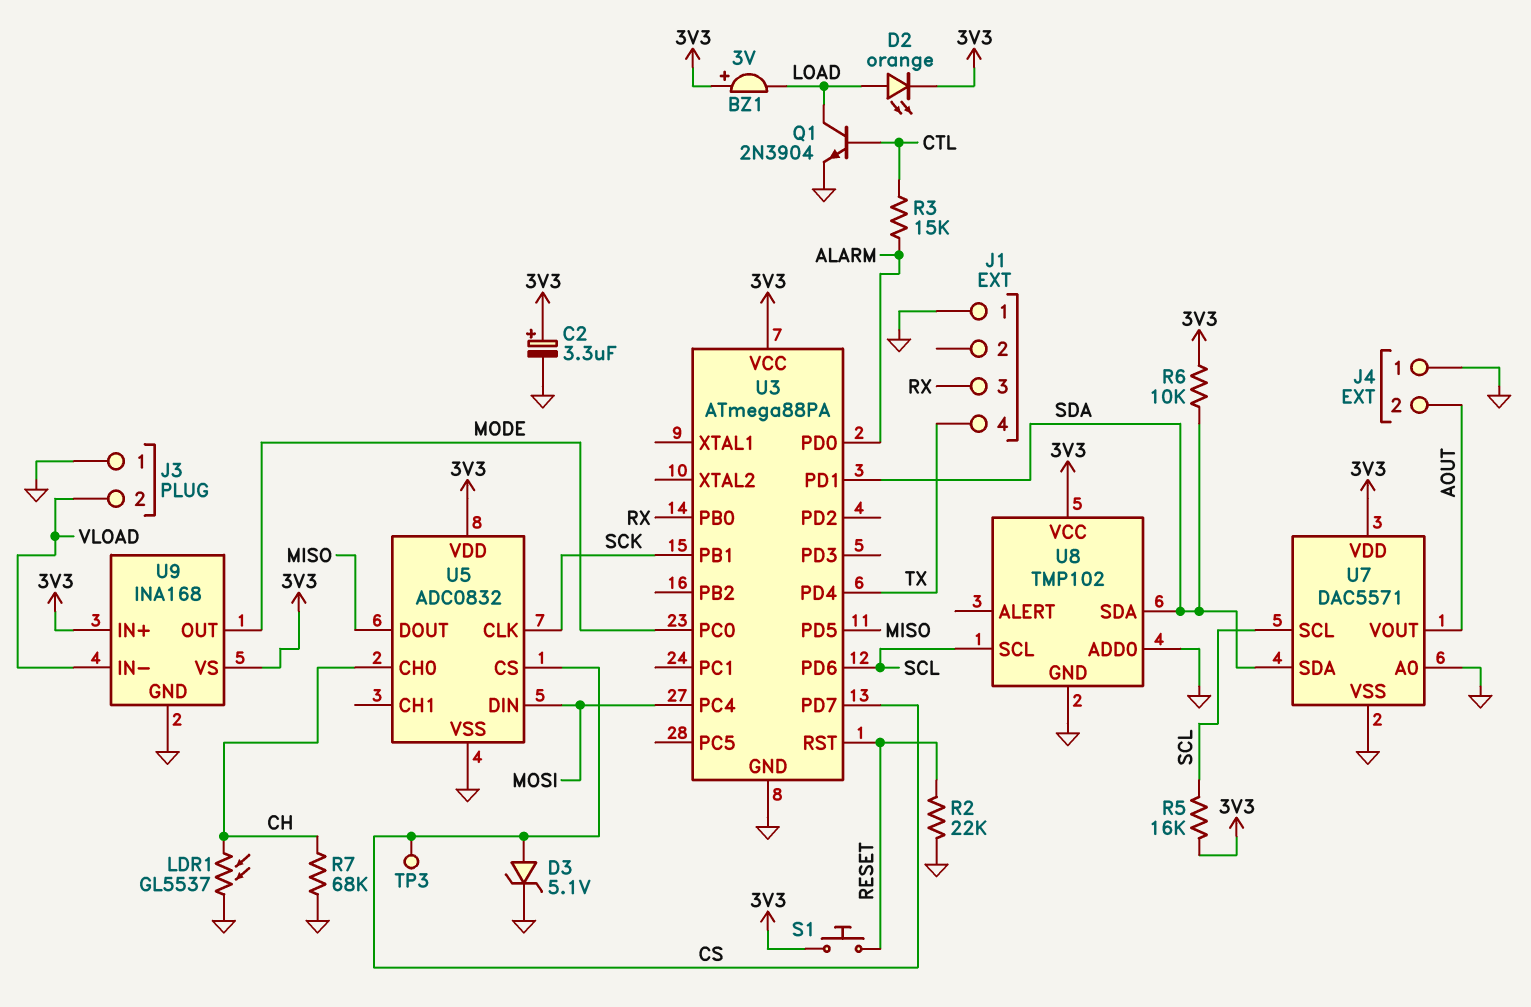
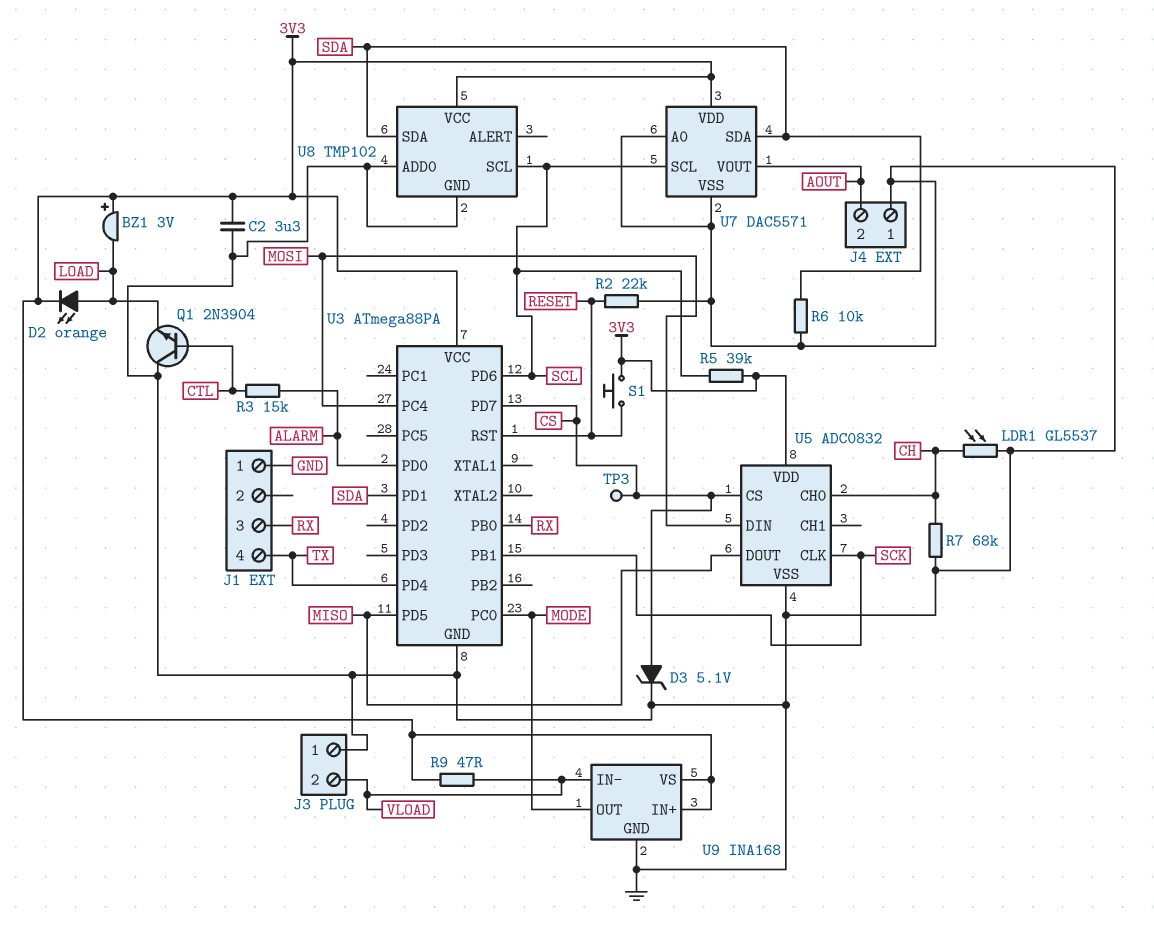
C2: 3.3uF (plus 3V3, minus GND) -> 3.3uF (3V3, GND)
Q1: NPN 2N3904 (B CTL, C LOAD, E GND) -> NPN 2N3904 (B CTL, C GND, E LOAD)
R5: 16k (3V3, SCL) -> 39k (3V3, SCL)
R6: 10k (3V3, SDA) -> 10k (GND, SDA)
R9: none -> 47 (3V3, VLOAD)

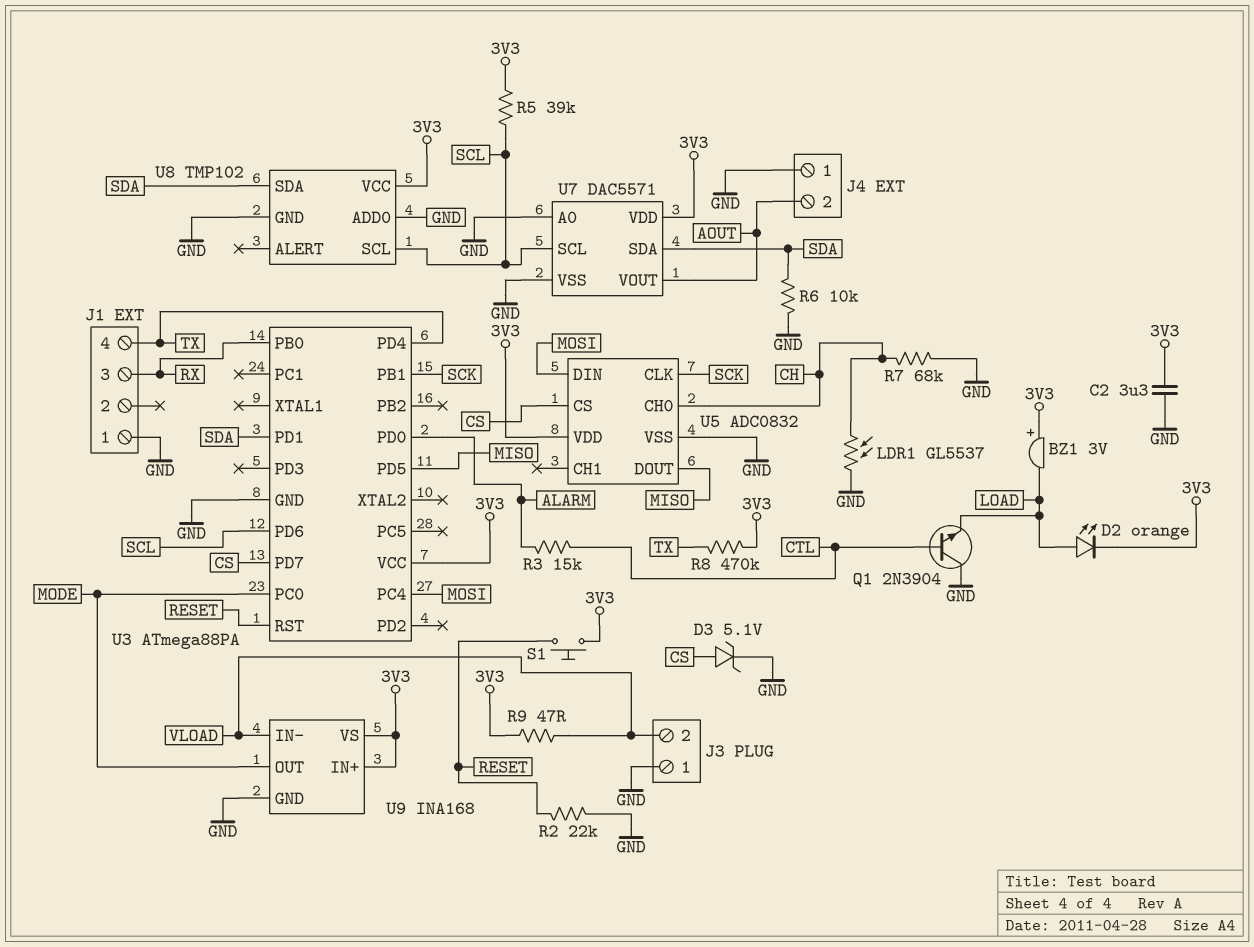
R8: none -> 470k (3V3, TX)
TP3: test point (CS) -> none

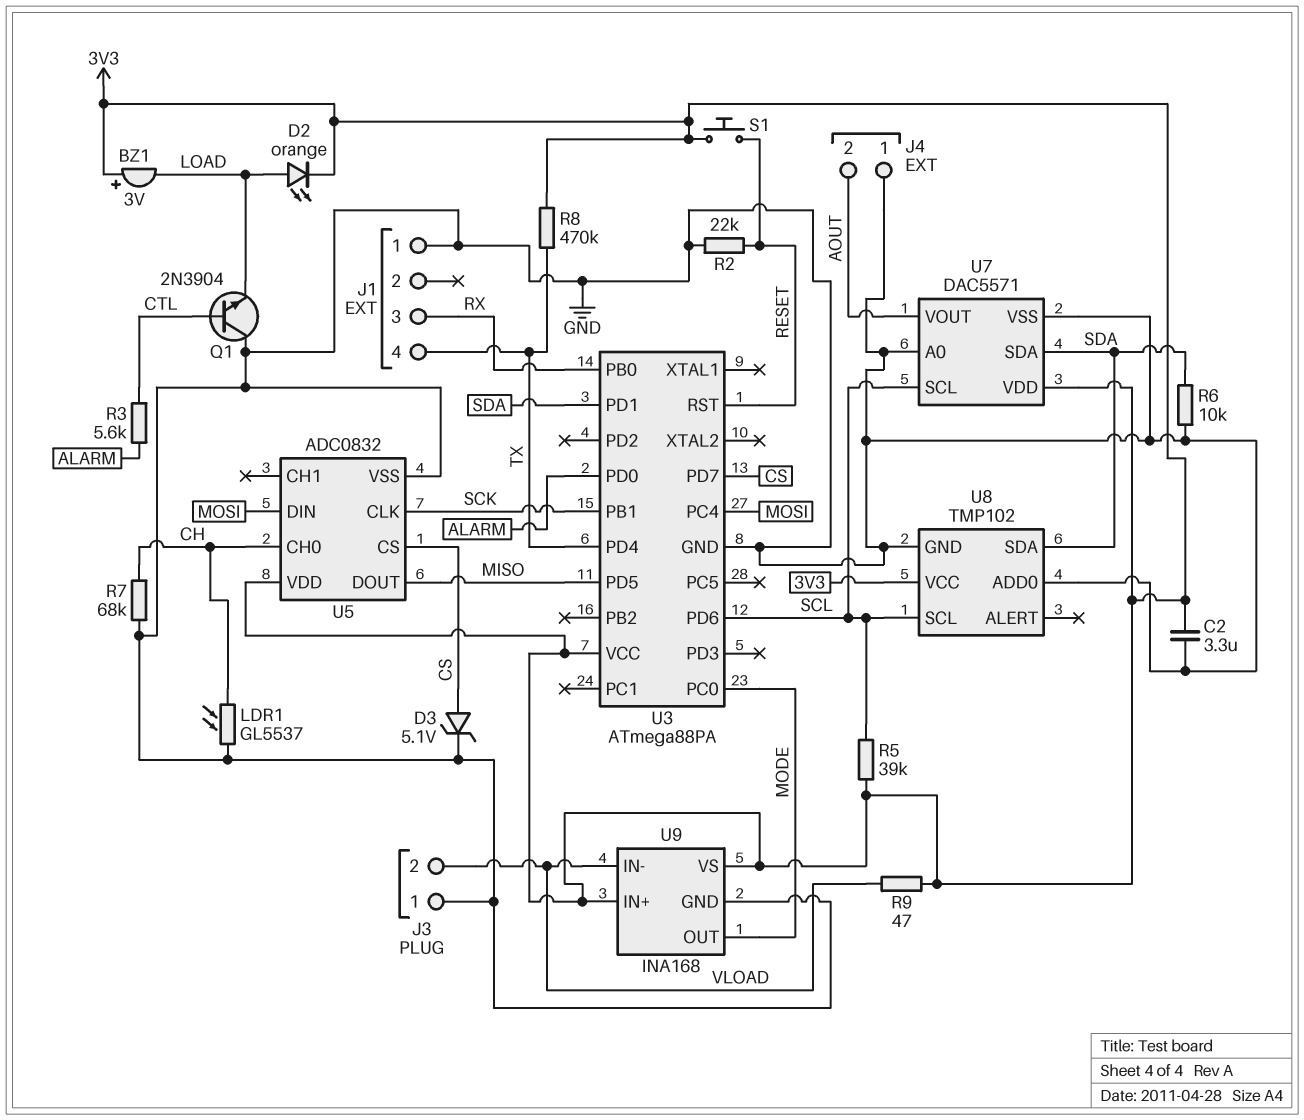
R3: 15k (ALARM, CTL) -> 5.6k (ALARM, CTL)

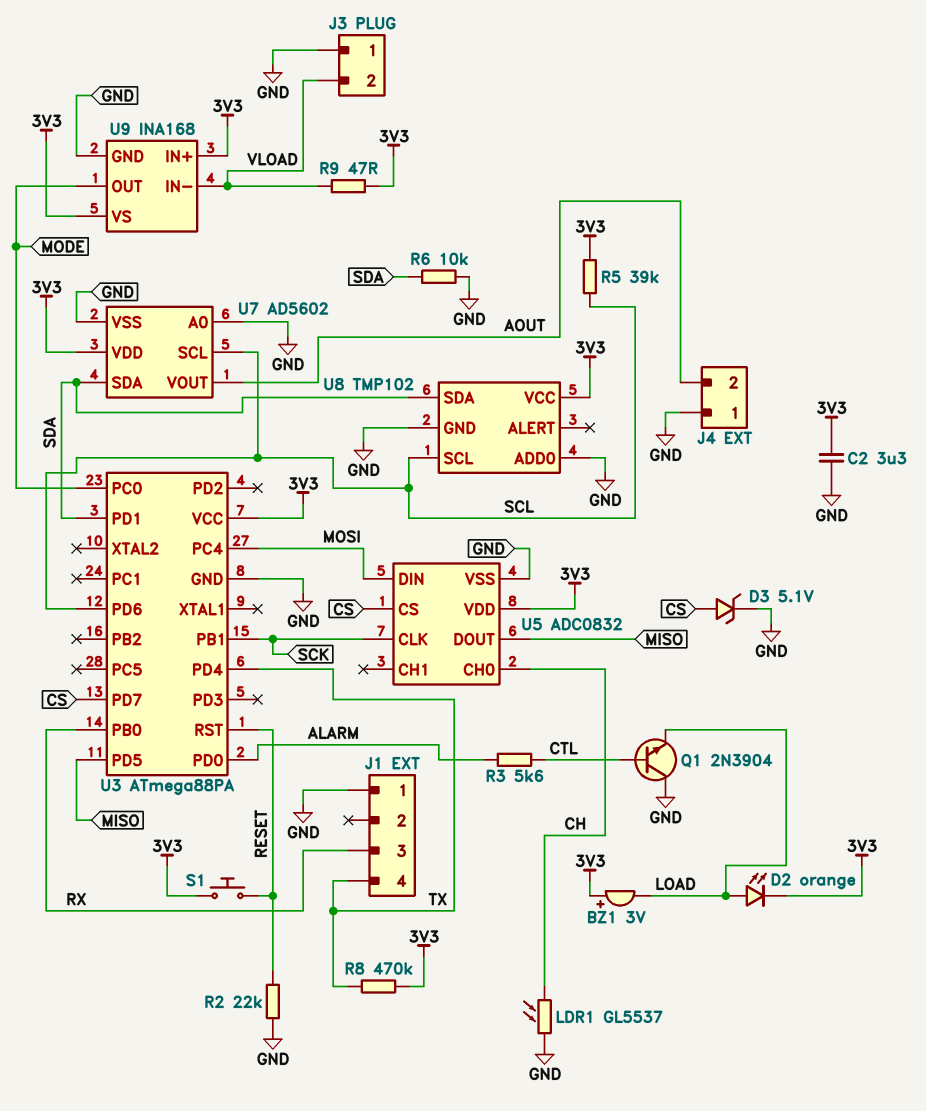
R7: 68k (CH, GND) -> none
U7: DAC5571 -> AD5602

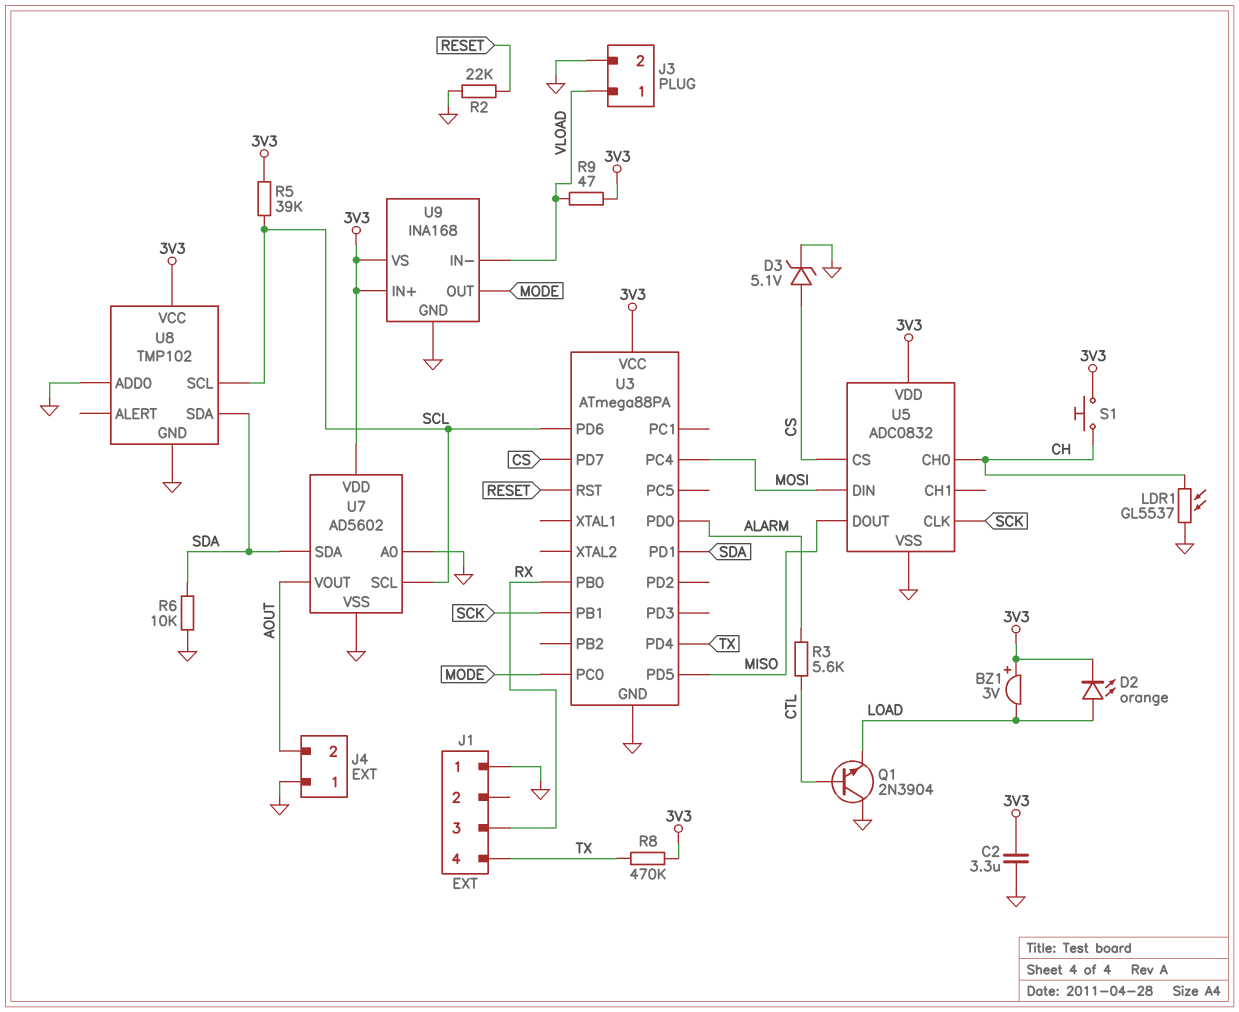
J3 pin 1: GND -> VLOAD
J3 pin 2: VLOAD -> GND
S1: button (3V3, RESET) -> button (3V3, CH)

